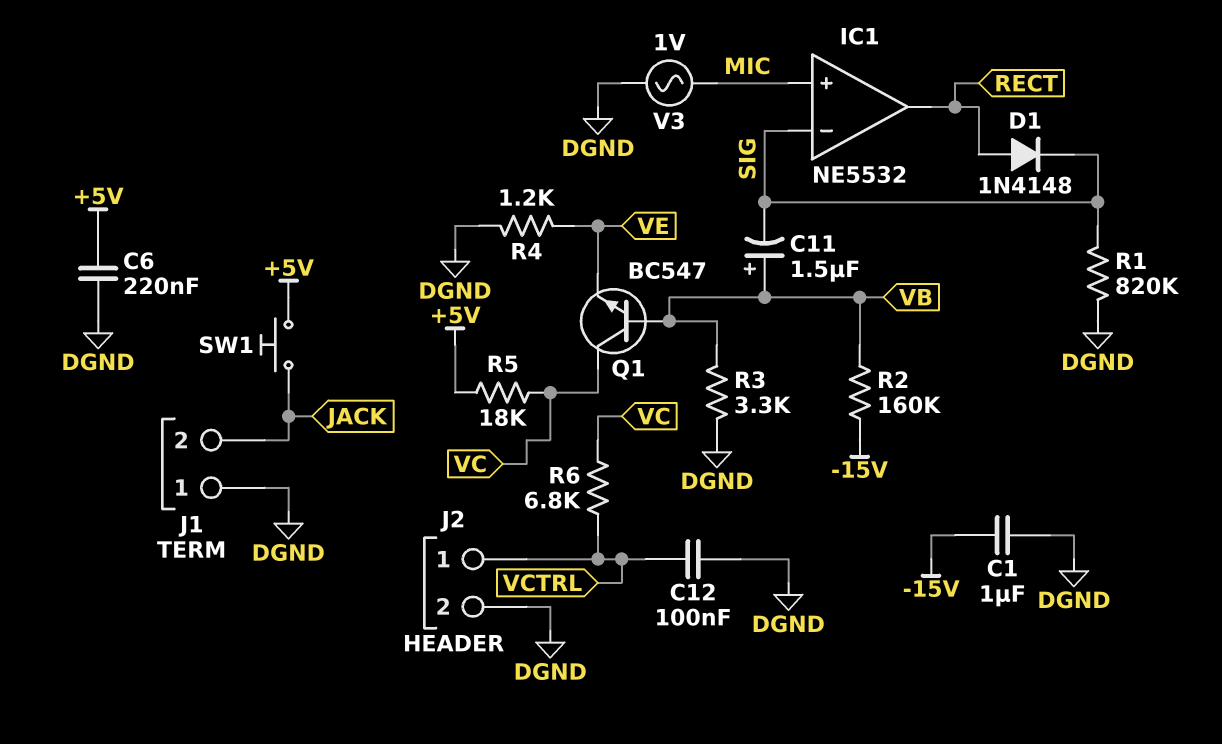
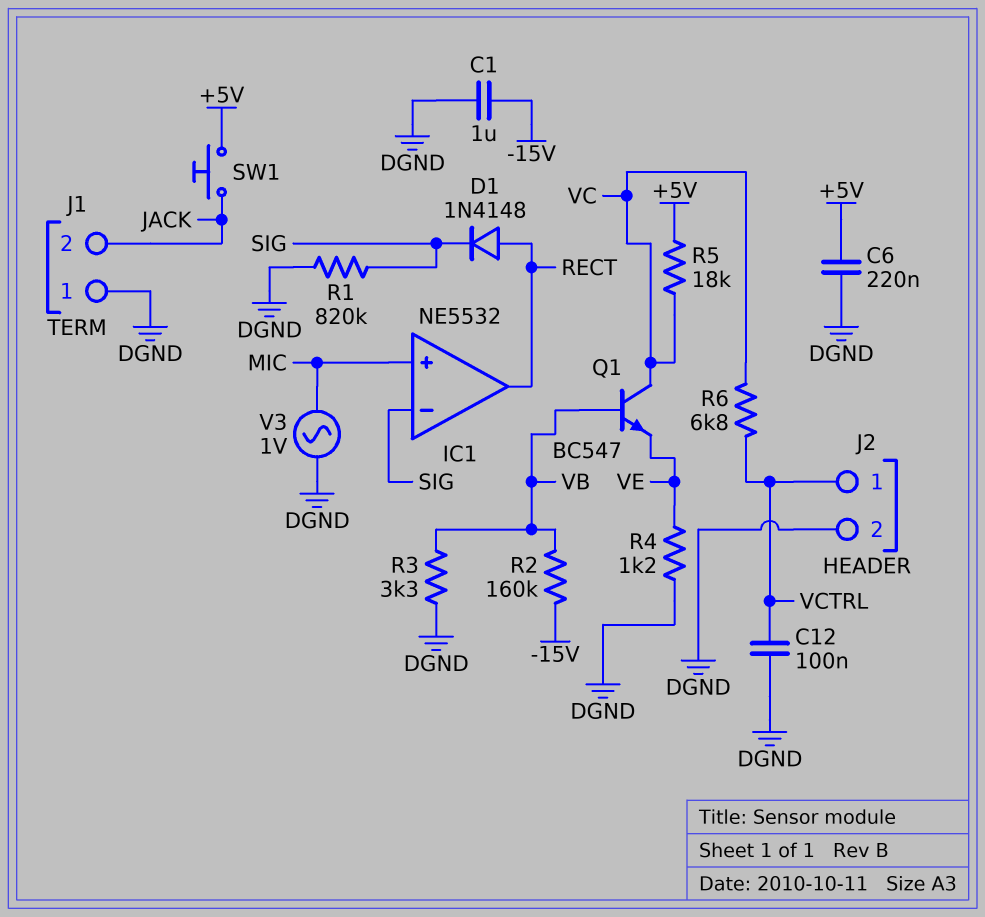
C11: 1.5uF (plus VB, minus SIG) -> none

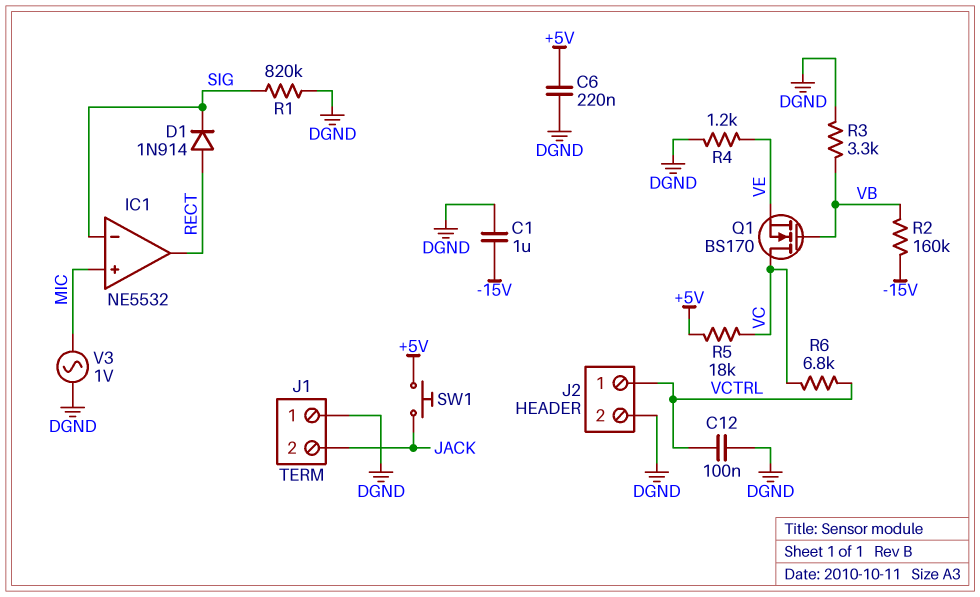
D1: diode 1N4148 (A RECT, K SIG) -> diode 1N914 (A RECT, K SIG)
Q1: NPN BC547 (B VB, C VC, E VE) -> NMOS BS170 (G VB, D VC, S VE)

